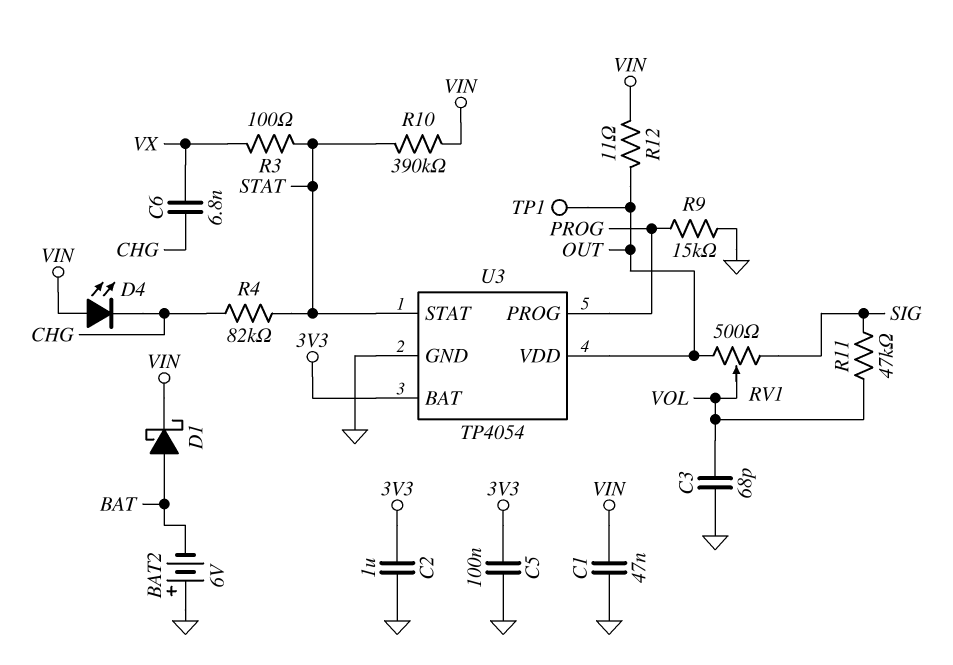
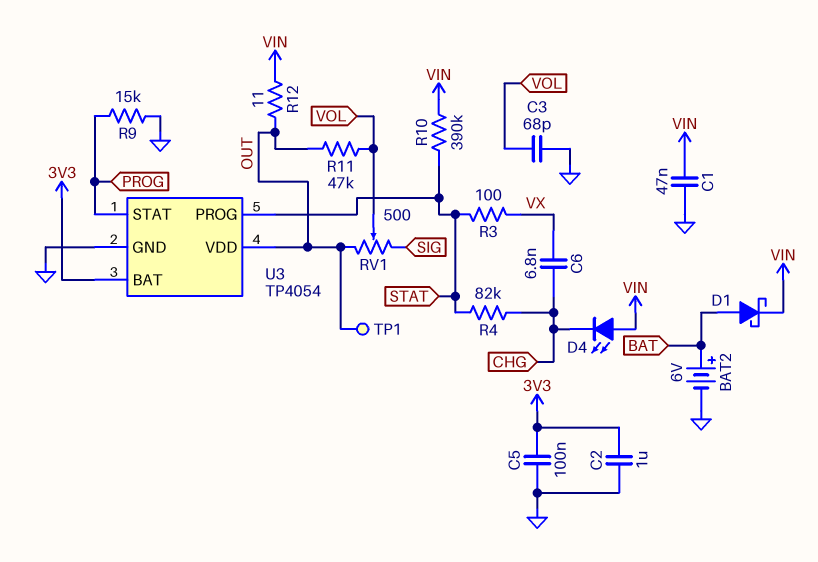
BAT2: 6V (plus GND, minus BAT) -> 6V (plus BAT, minus GND)
R11: 47k (SIG, VOL) -> 47k (OUT, VOL)
U3 pin PROG: PROG -> STAT
U3 pin STAT: STAT -> PROG

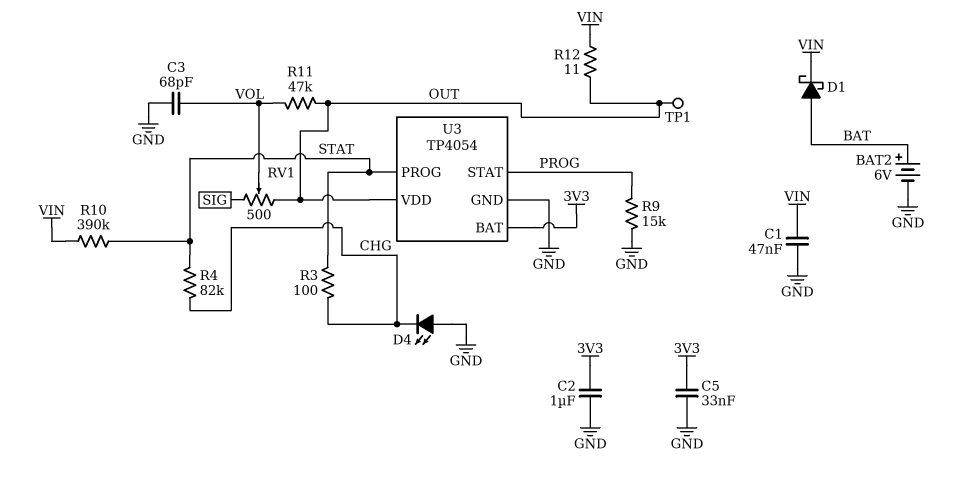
C5: 100nF (3V3, GND) -> 33nF (3V3, GND)
C6: 6.8nF (CHG, VX) -> none
D4: LED (A VIN, K CHG) -> LED (A GND, K CHG)
R3: 100 (STAT, VX) -> 100 (CHG, STAT)

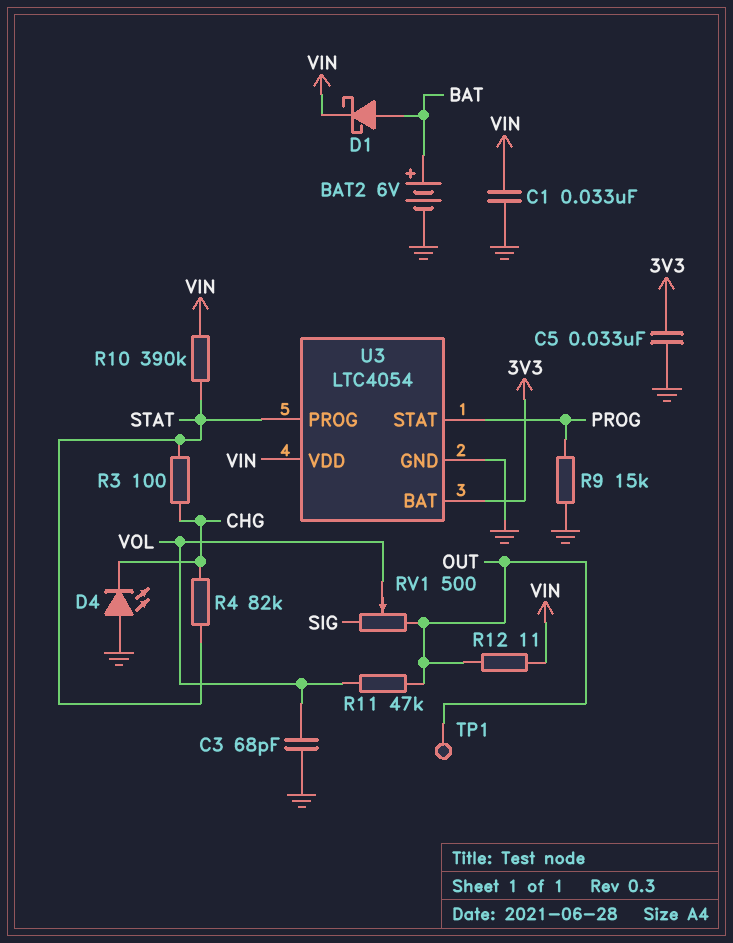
C1: 47nF (GND, VIN) -> 33nF (GND, VIN)
C2: 1uF (3V3, GND) -> none
U3: TP4054 -> LTC4054
U3 pin VDD: OUT -> VIN

